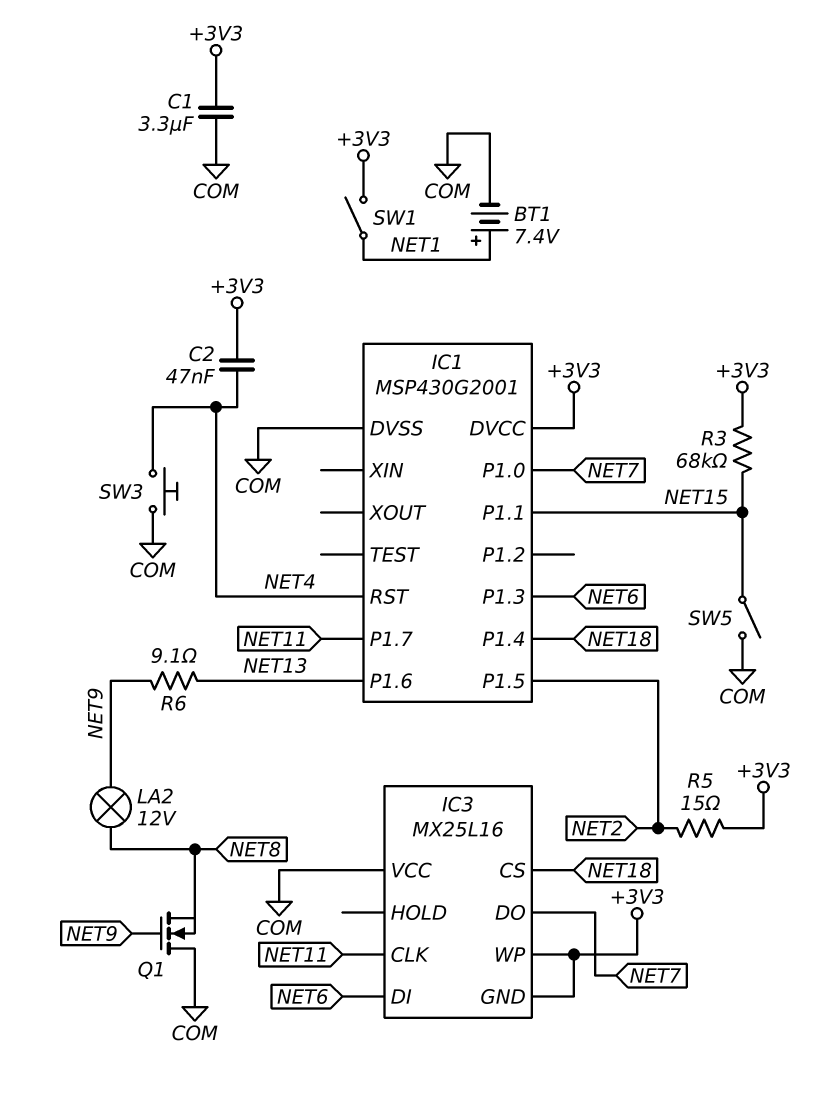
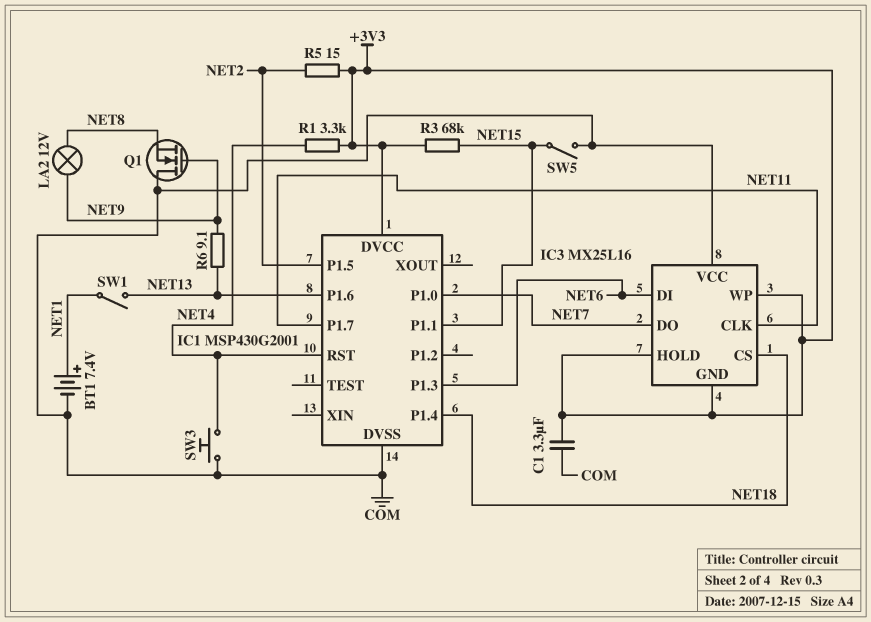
C2: 47nF (+3V3, NET4) -> none
IC3 pin HOLD: none -> +3V3
R1: none -> 3.3k (+3V3, NET4)
SW1: switch (+3V3, NET1) -> switch (NET1, NET13)

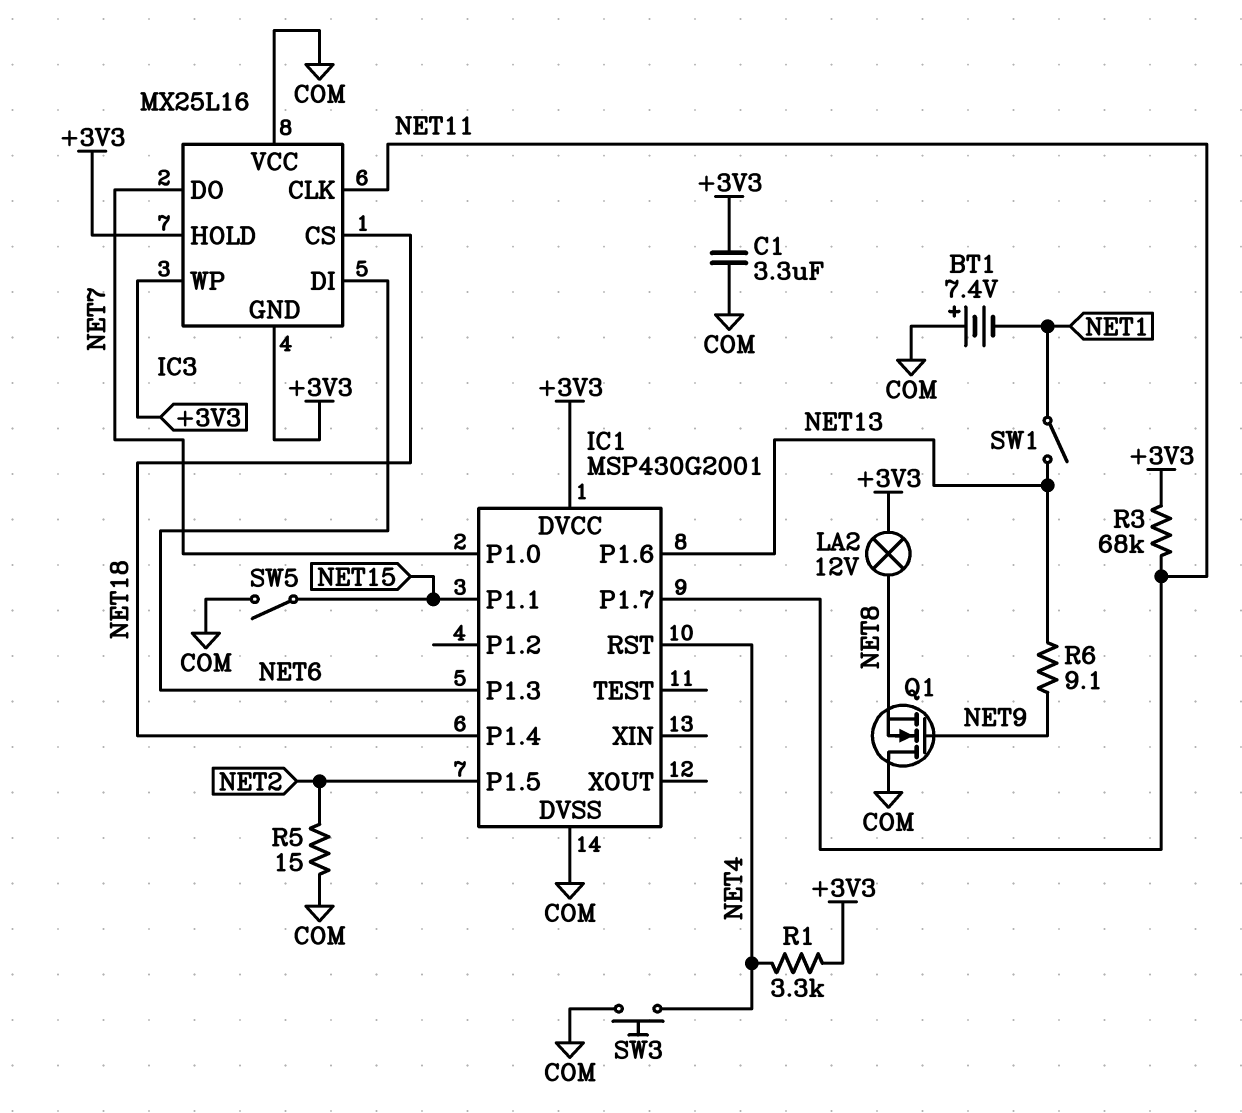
BT1: 7.4V (plus NET1, minus COM) -> 7.4V (plus COM, minus NET1)
LA2: lamp 12V (NET8, NET9) -> lamp 12V (+3V3, NET8)
R3: 68k (+3V3, NET15) -> 68k (+3V3, NET11)
R5: 15 (+3V3, NET2) -> 15 (COM, NET2)

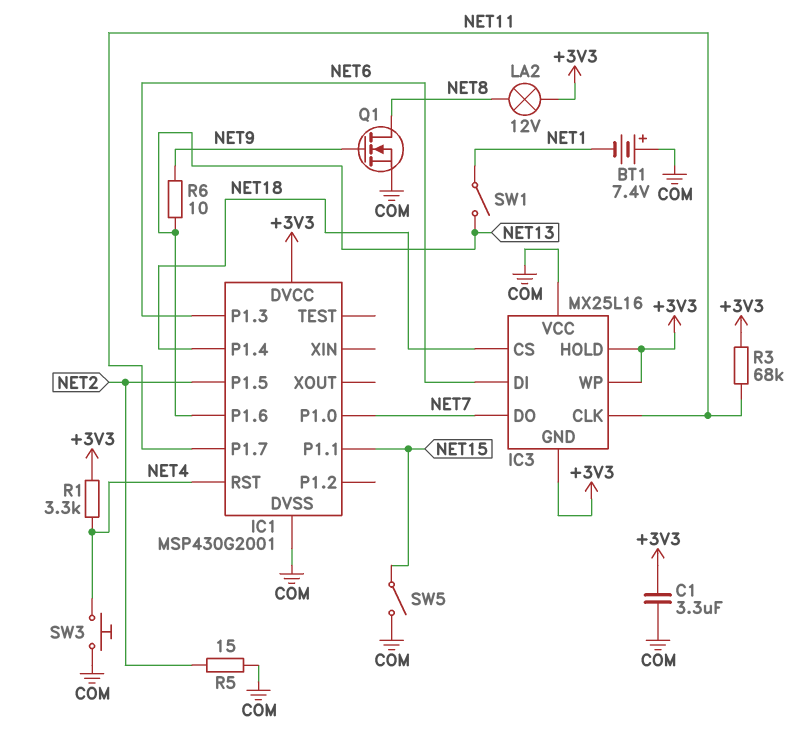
Q1: NMOS (G NET9, D COM, S NET8) -> NMOS (G NET9, D NET8, S COM)
R6: 9.1 (NET9, NET13) -> 10 (NET9, NET13)

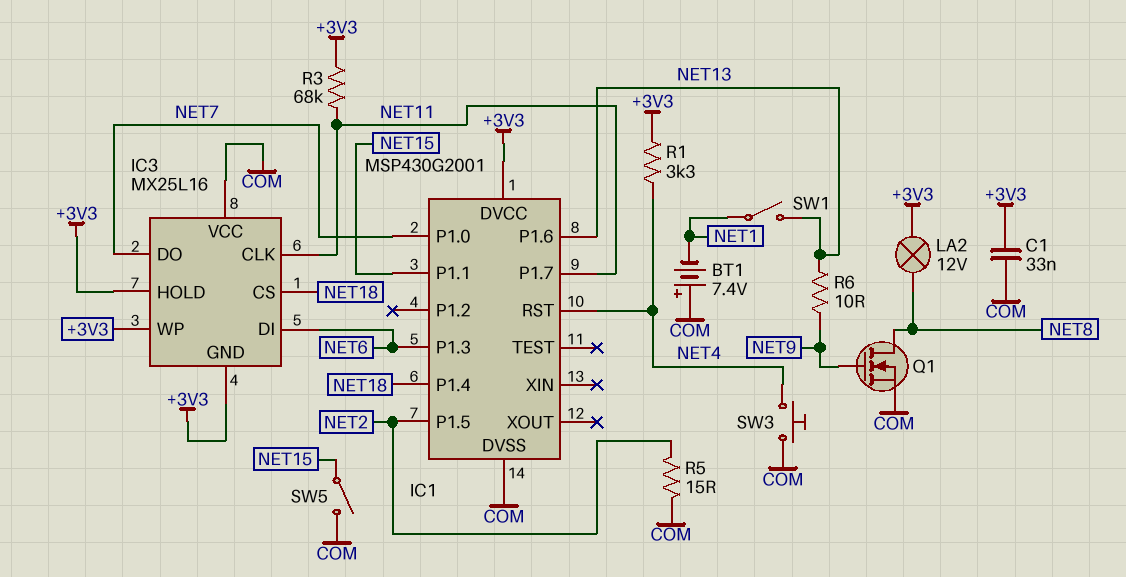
C1: 3.3uF (+3V3, COM) -> 33nF (+3V3, COM)

